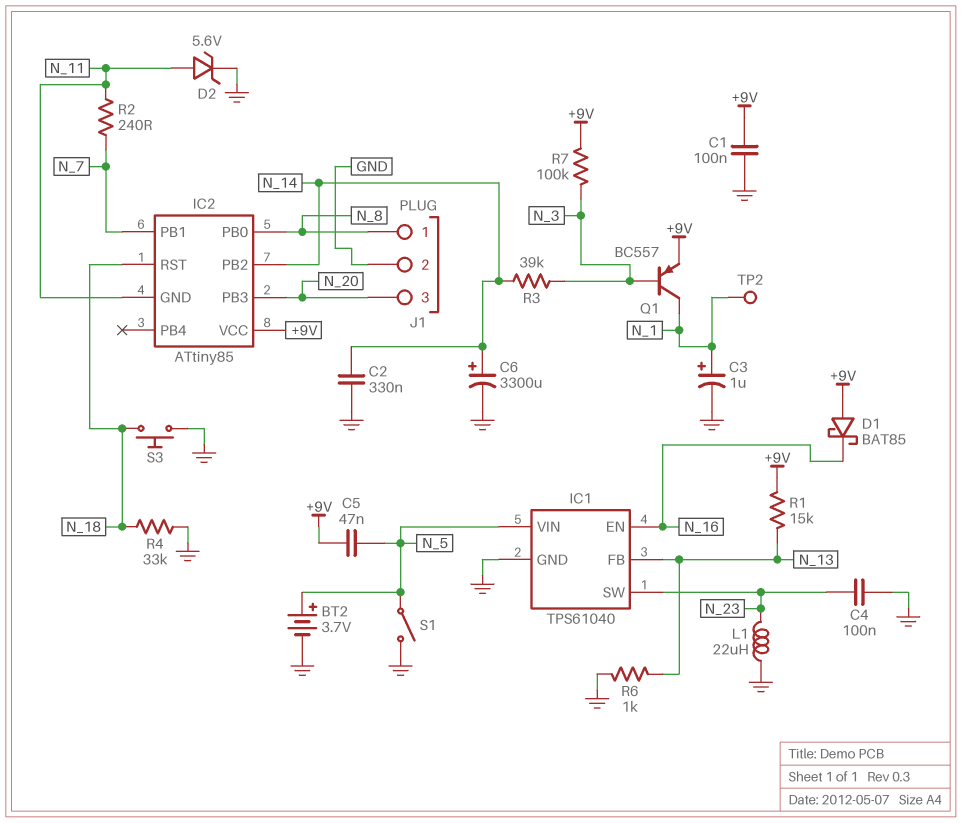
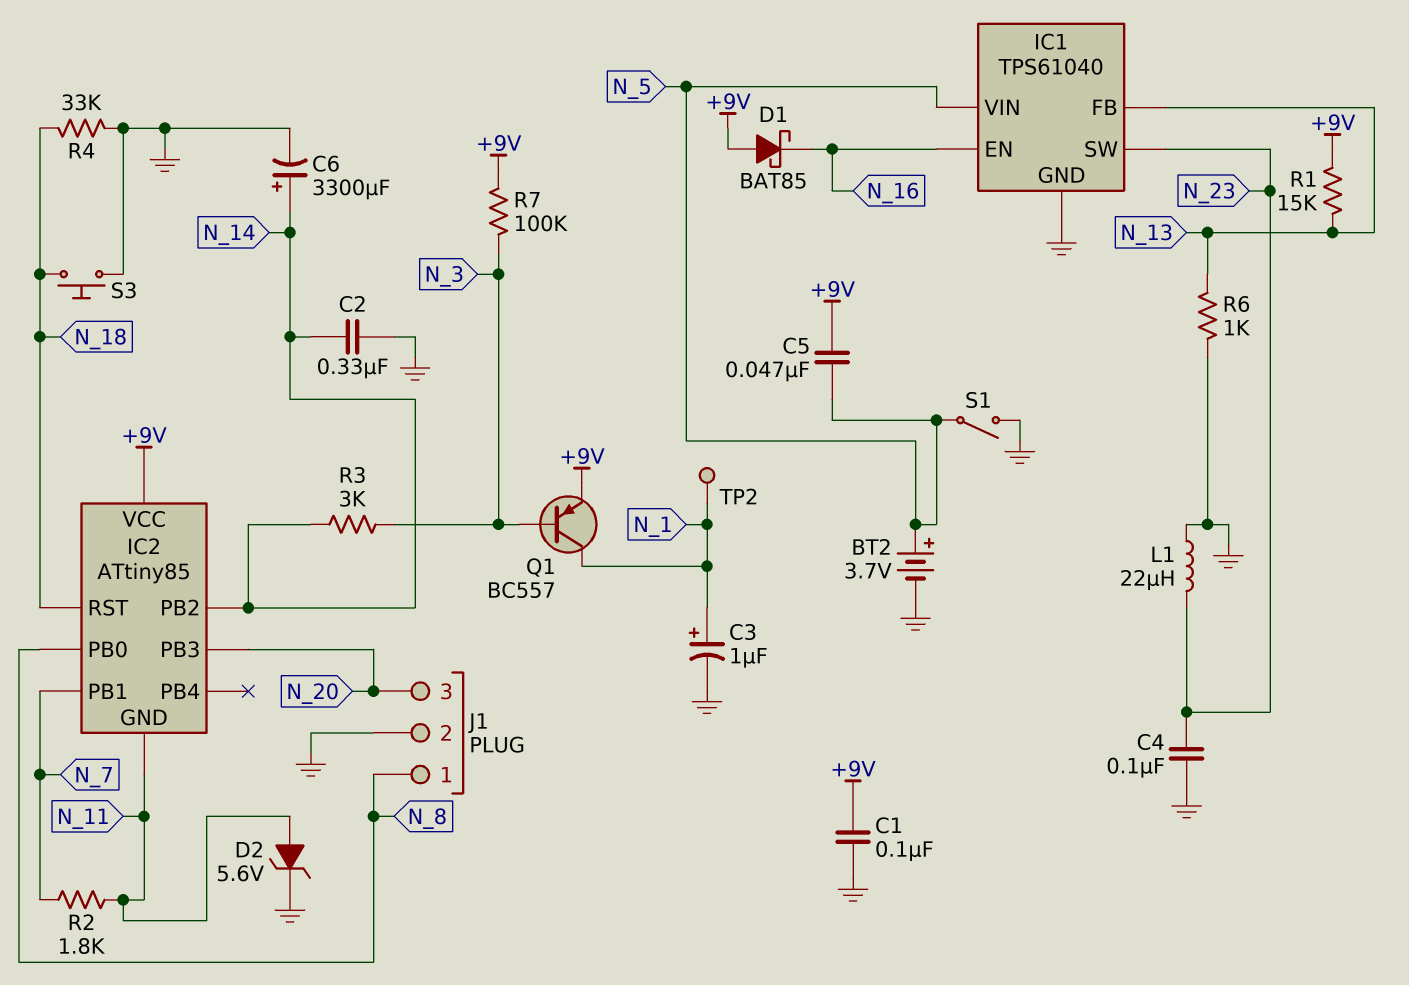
R2: 240 (N_7, N_11) -> 1.8k (N_7, N_11)
R3: 39k (N_3, N_14) -> 3k (N_3, N_14)

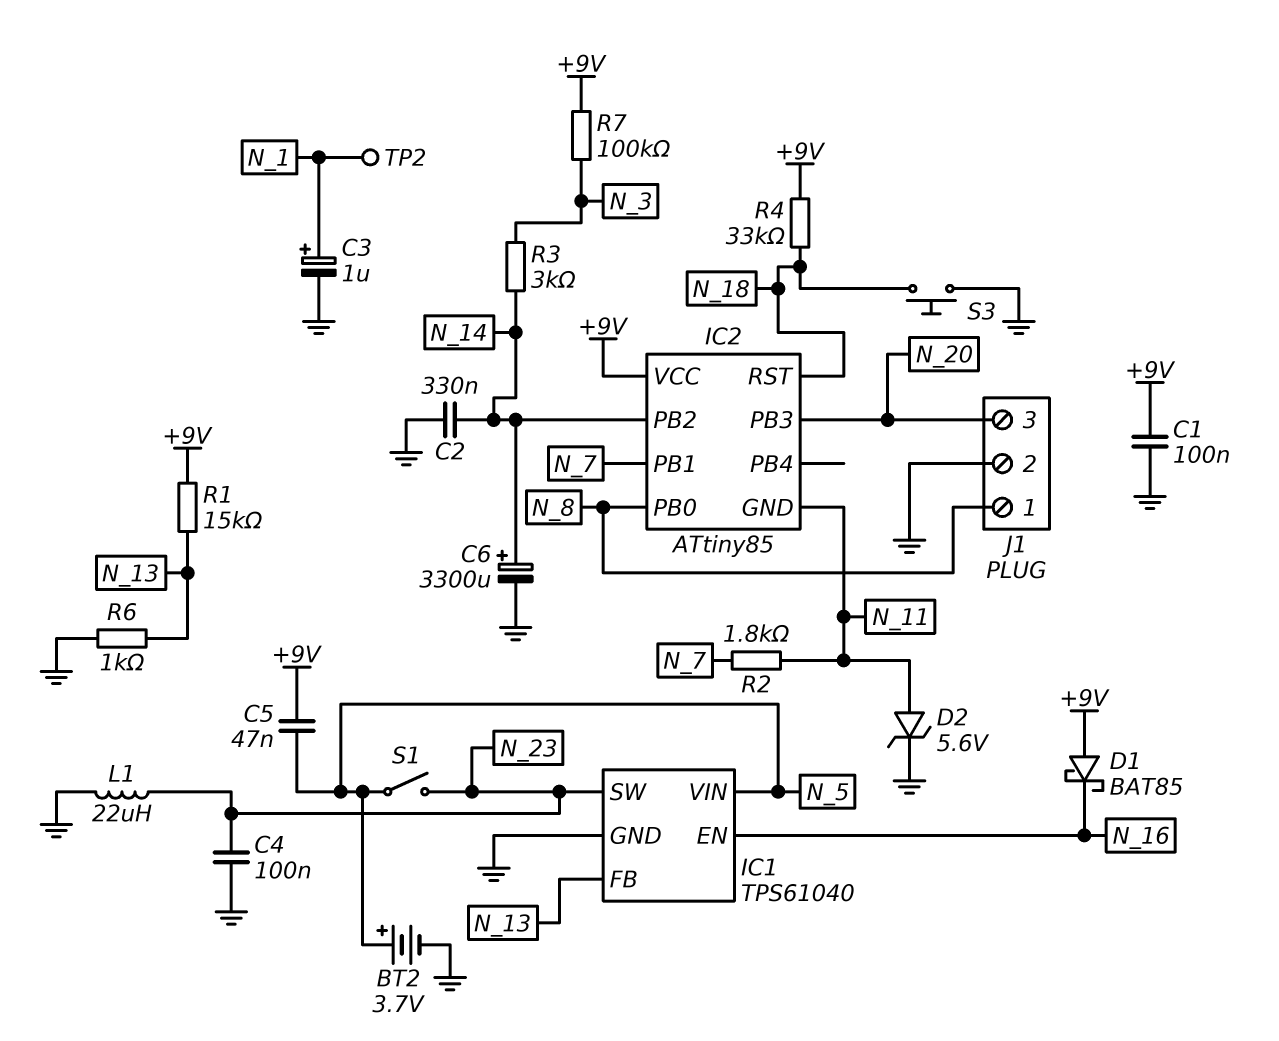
Q1: PNP BC557 (B N_3, C N_1, E +9V) -> none
R4: 33k (GND, N_18) -> 33k (+9V, N_18)
S1: switch (GND, N_5) -> switch (N_5, N_23)

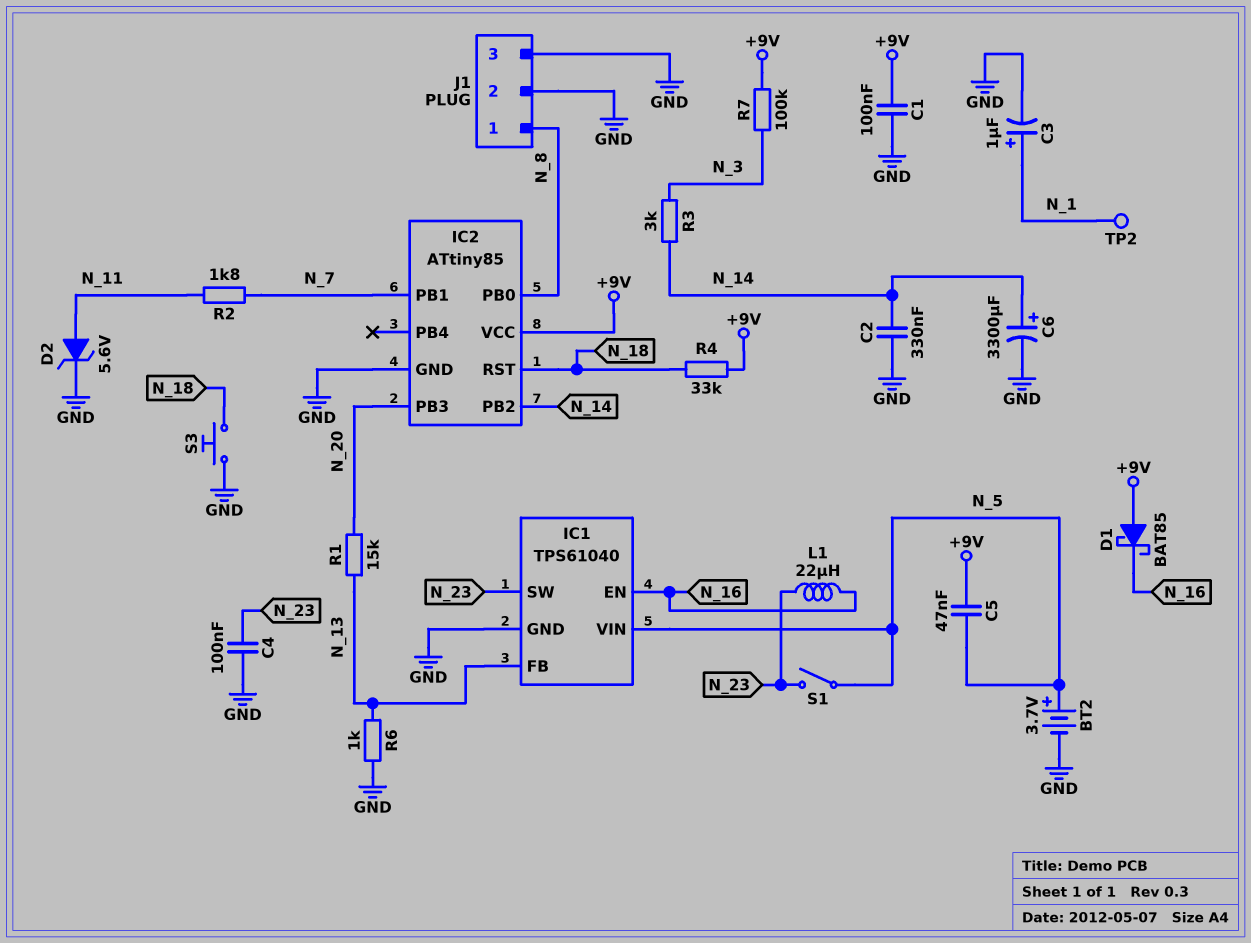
IC2 pin GND: N_11 -> GND
J1 pin 3: N_20 -> GND
L1: 22uH (GND, N_23) -> 22uH (N_16, N_23)
R1: 15k (+9V, N_13) -> 15k (N_13, N_20)

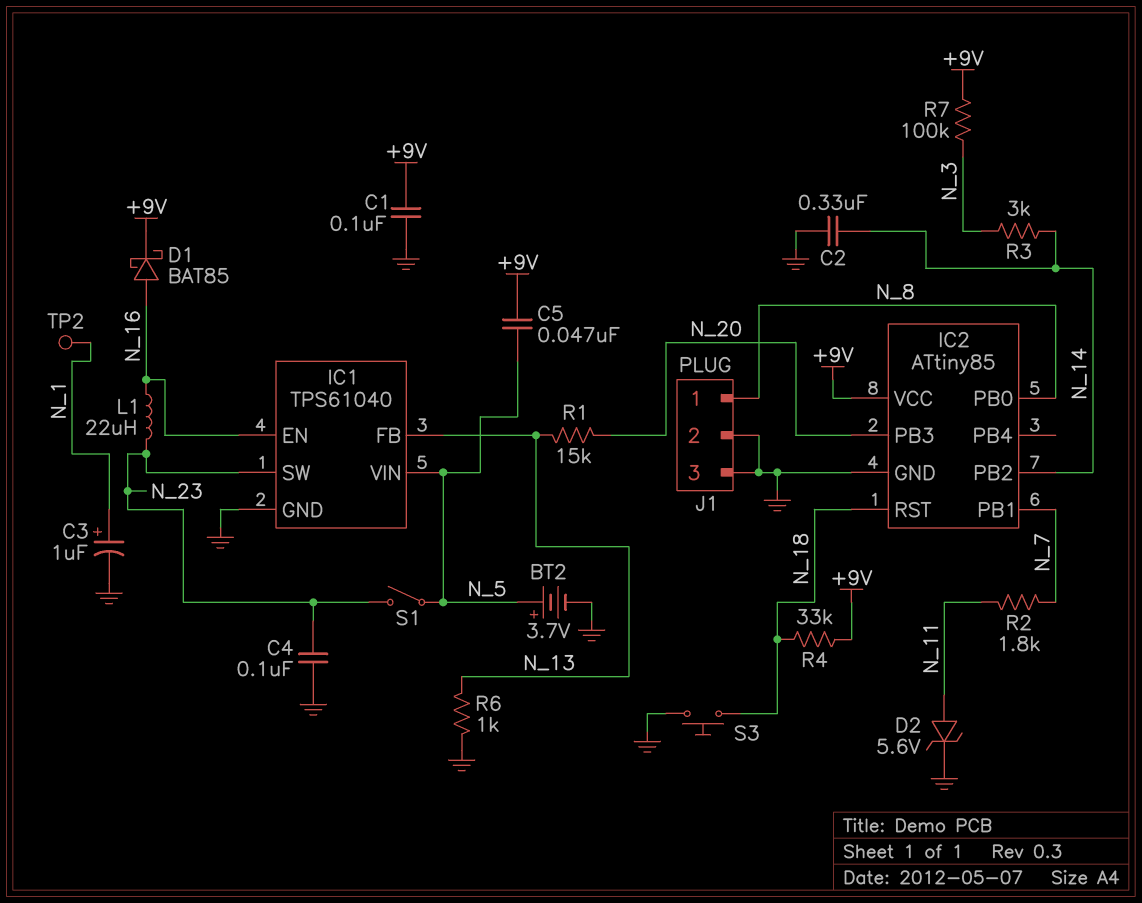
C6: 3300uF (plus N_14, minus GND) -> none
D1: schottky BAT85 (A +9V, K N_16) -> schottky BAT85 (A N_16, K +9V)

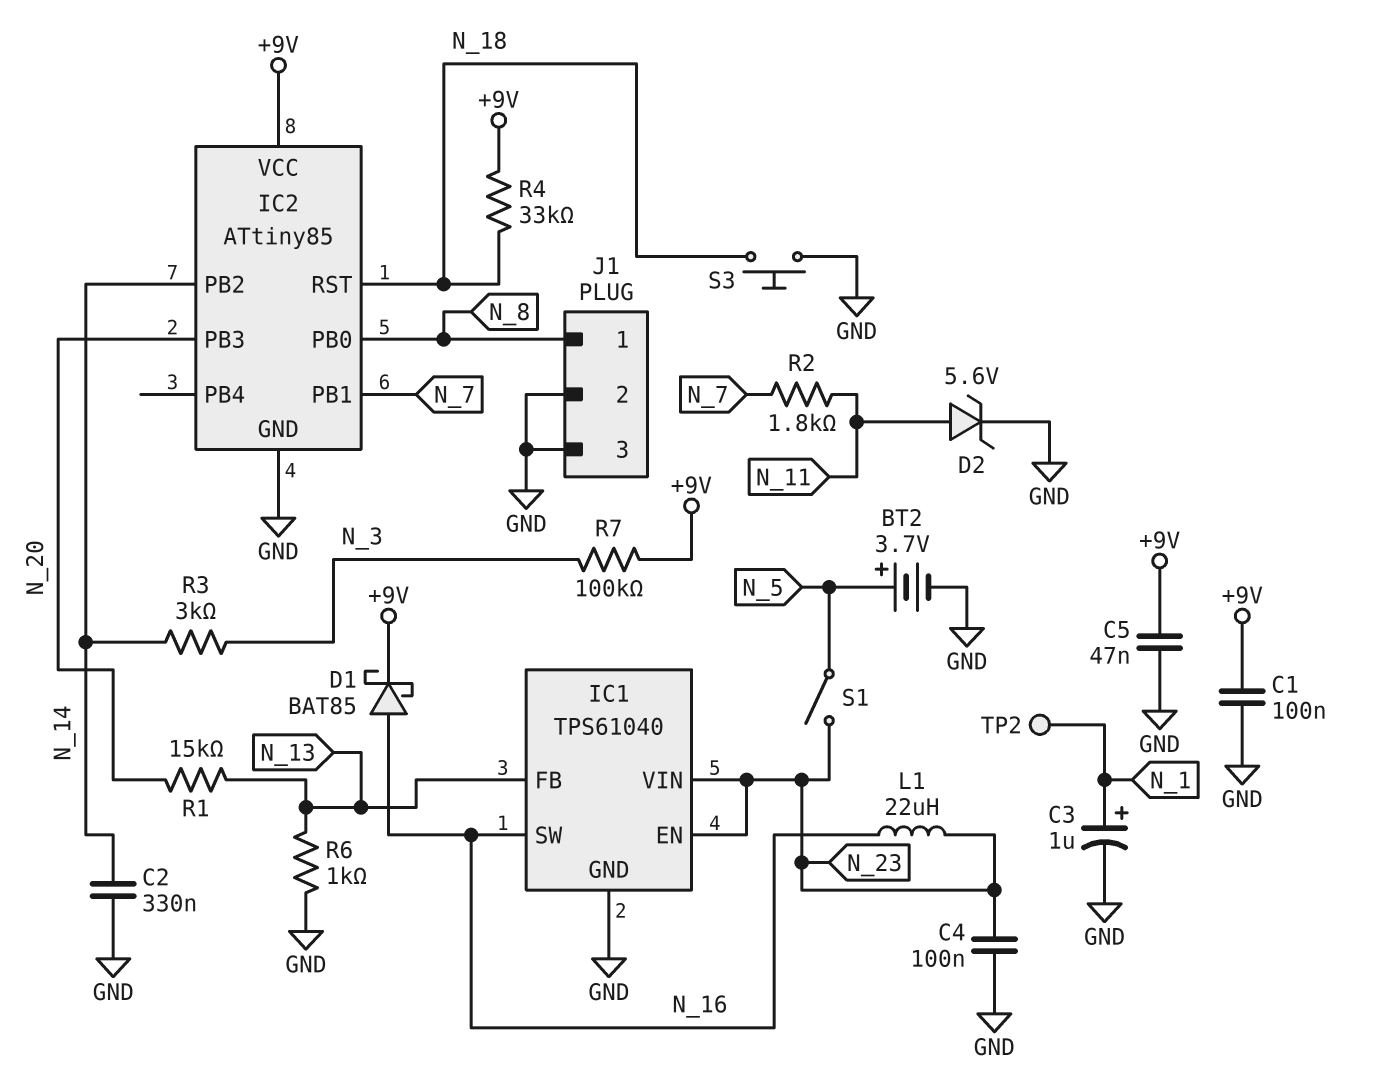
C5: 47nF (+9V, N_5) -> 47nF (+9V, GND)
IC1 pin EN: N_16 -> N_23
IC1 pin SW: N_23 -> N_16
IC1 pin VIN: N_5 -> N_23

